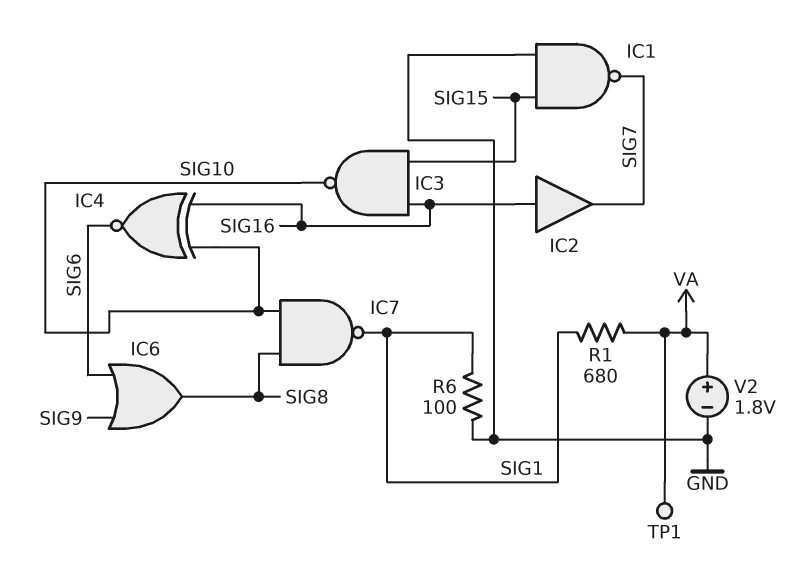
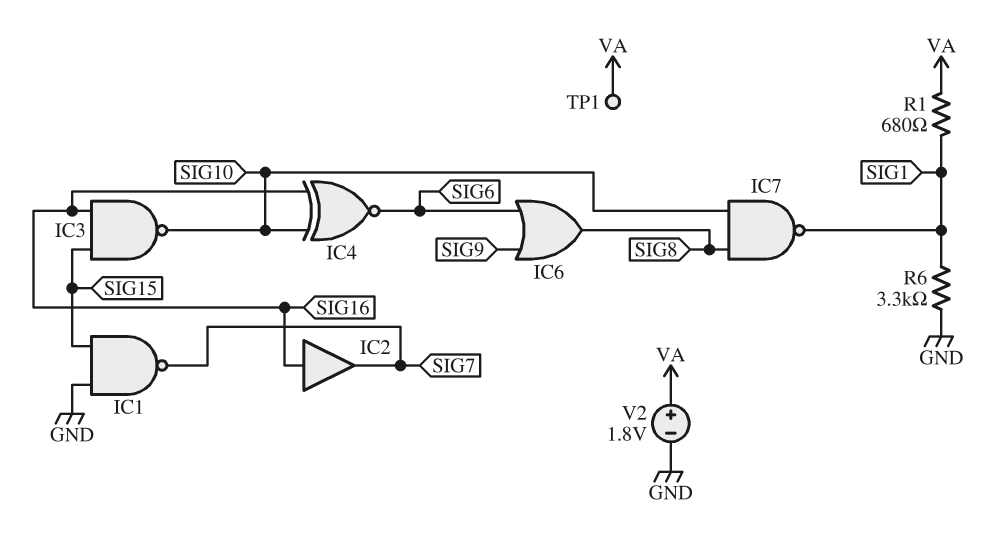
R6: 100 (GND, SIG1) -> 3.3k (GND, SIG1)

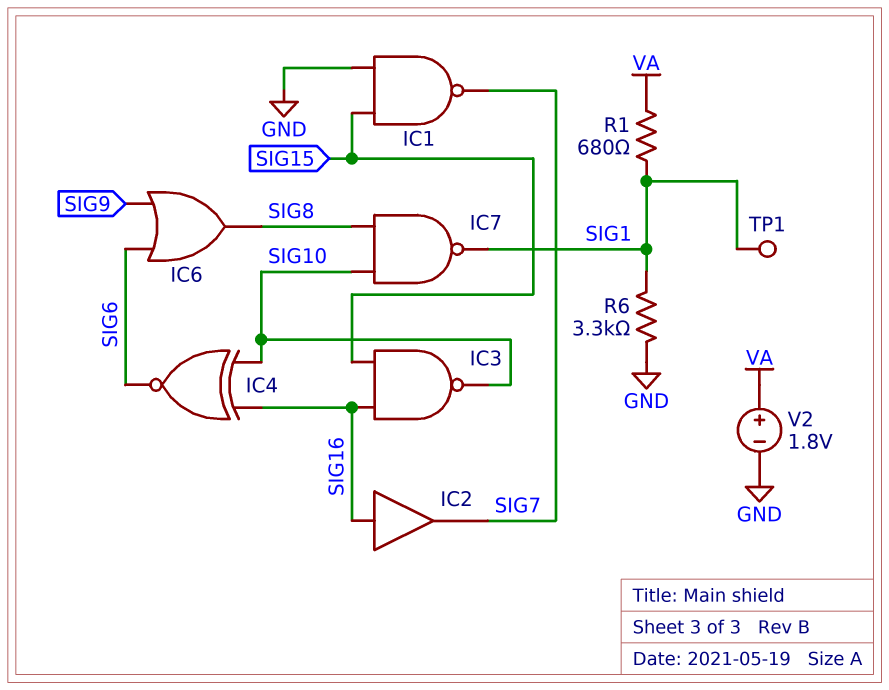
TP1: test point (VA) -> test point (SIG1)

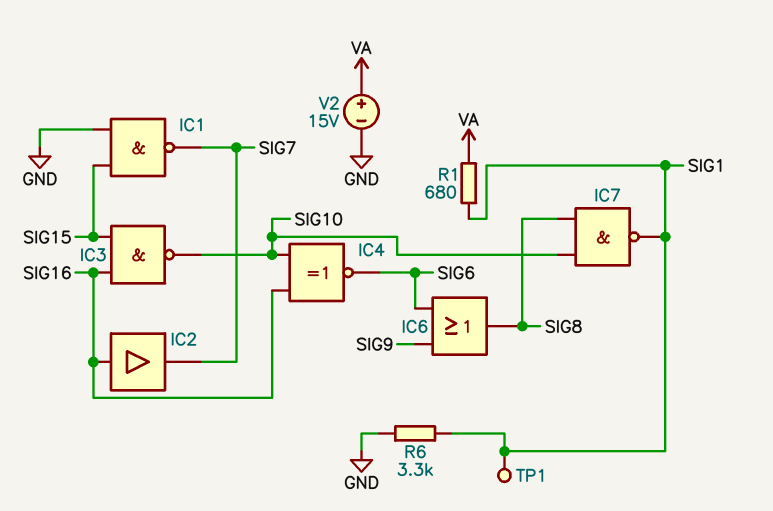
V2: 1.8V (plus VA, minus GND) -> 15V (plus VA, minus GND)

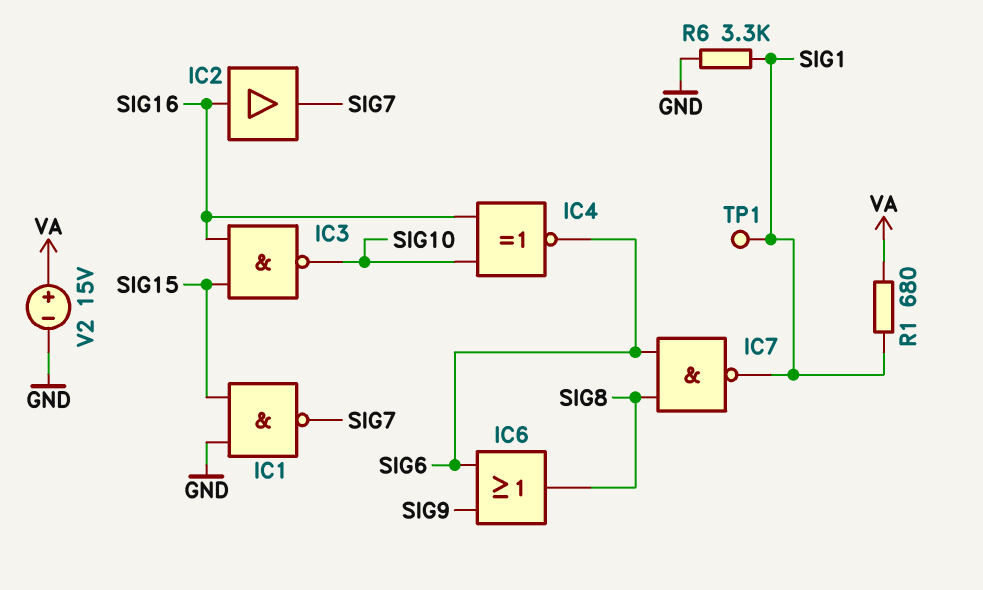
IC7: NAND (in SIG8, in SIG10, out SIG1) -> NAND (in SIG6, in SIG8, out SIG1)

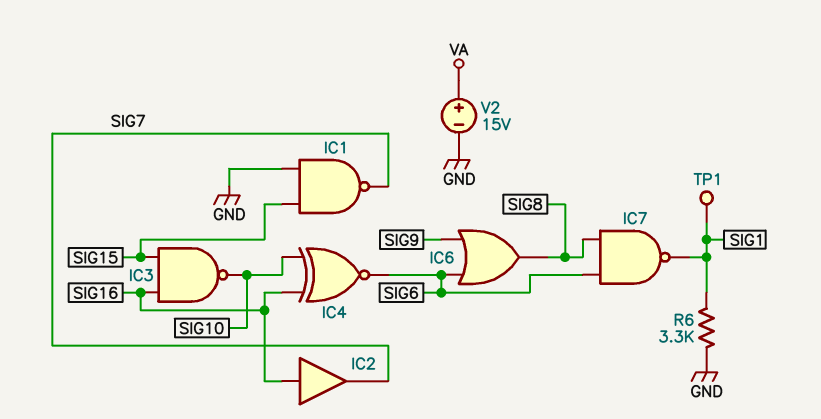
R1: 680 (SIG1, VA) -> none

